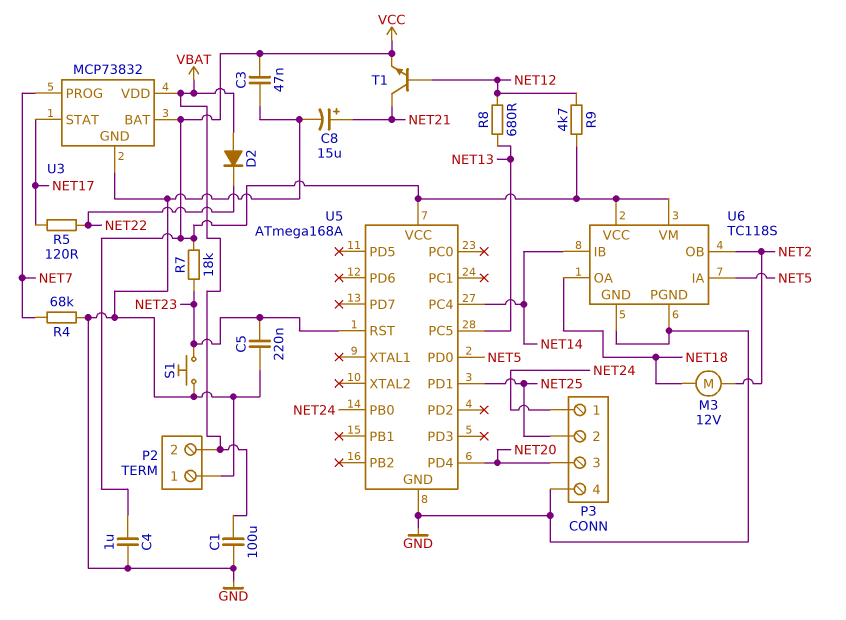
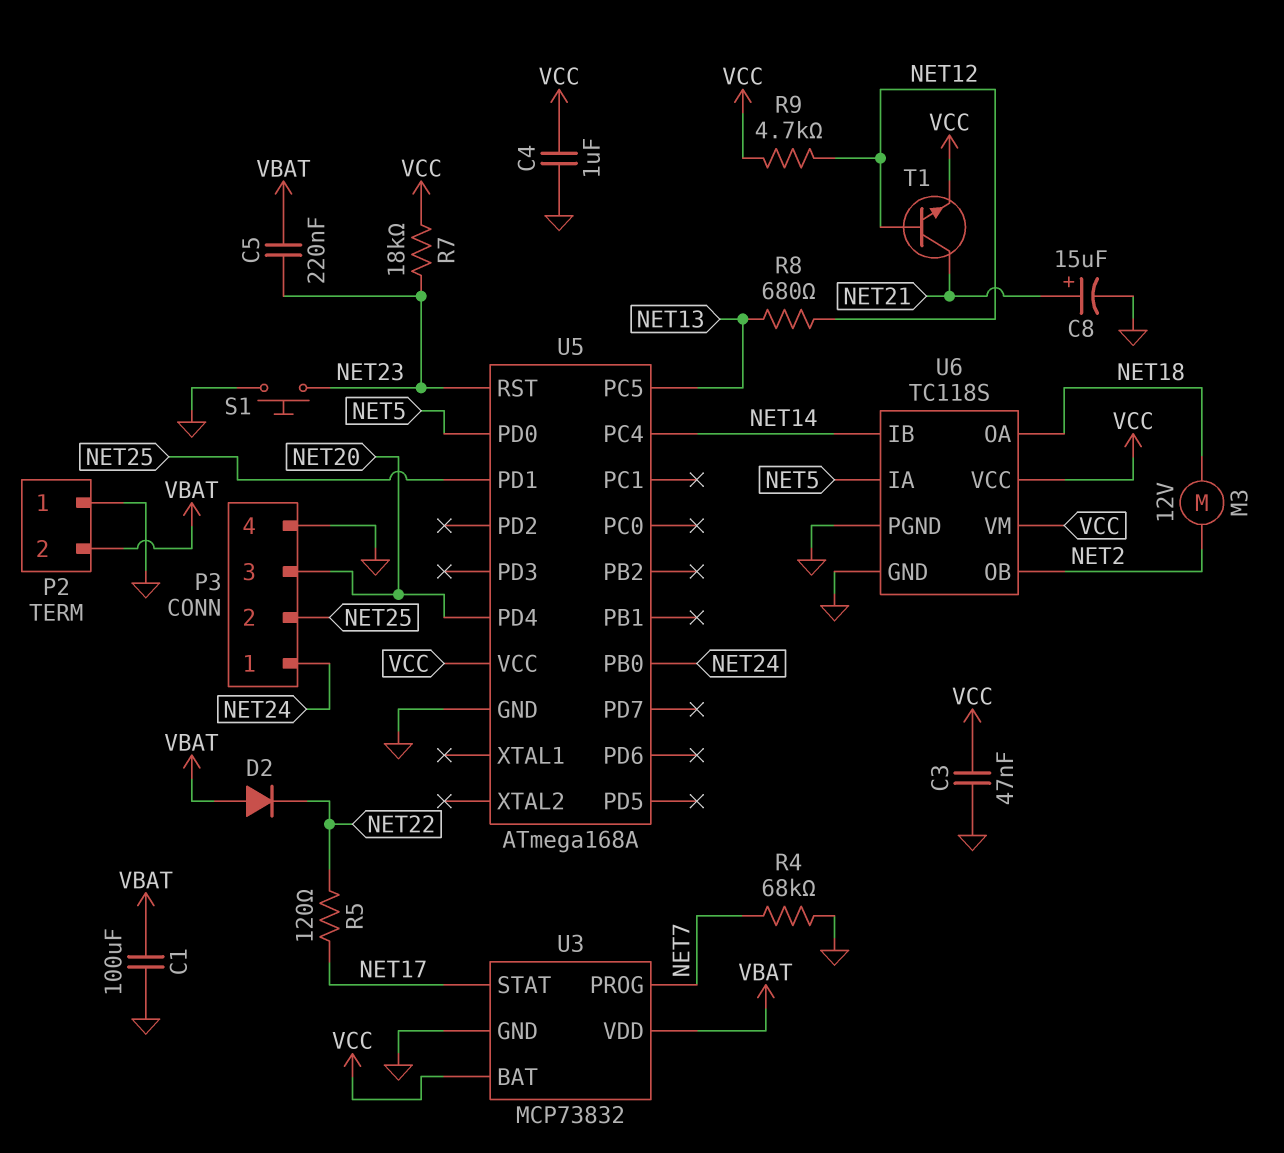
C5: 220nF (GND, NET23) -> 220nF (NET23, VBAT)

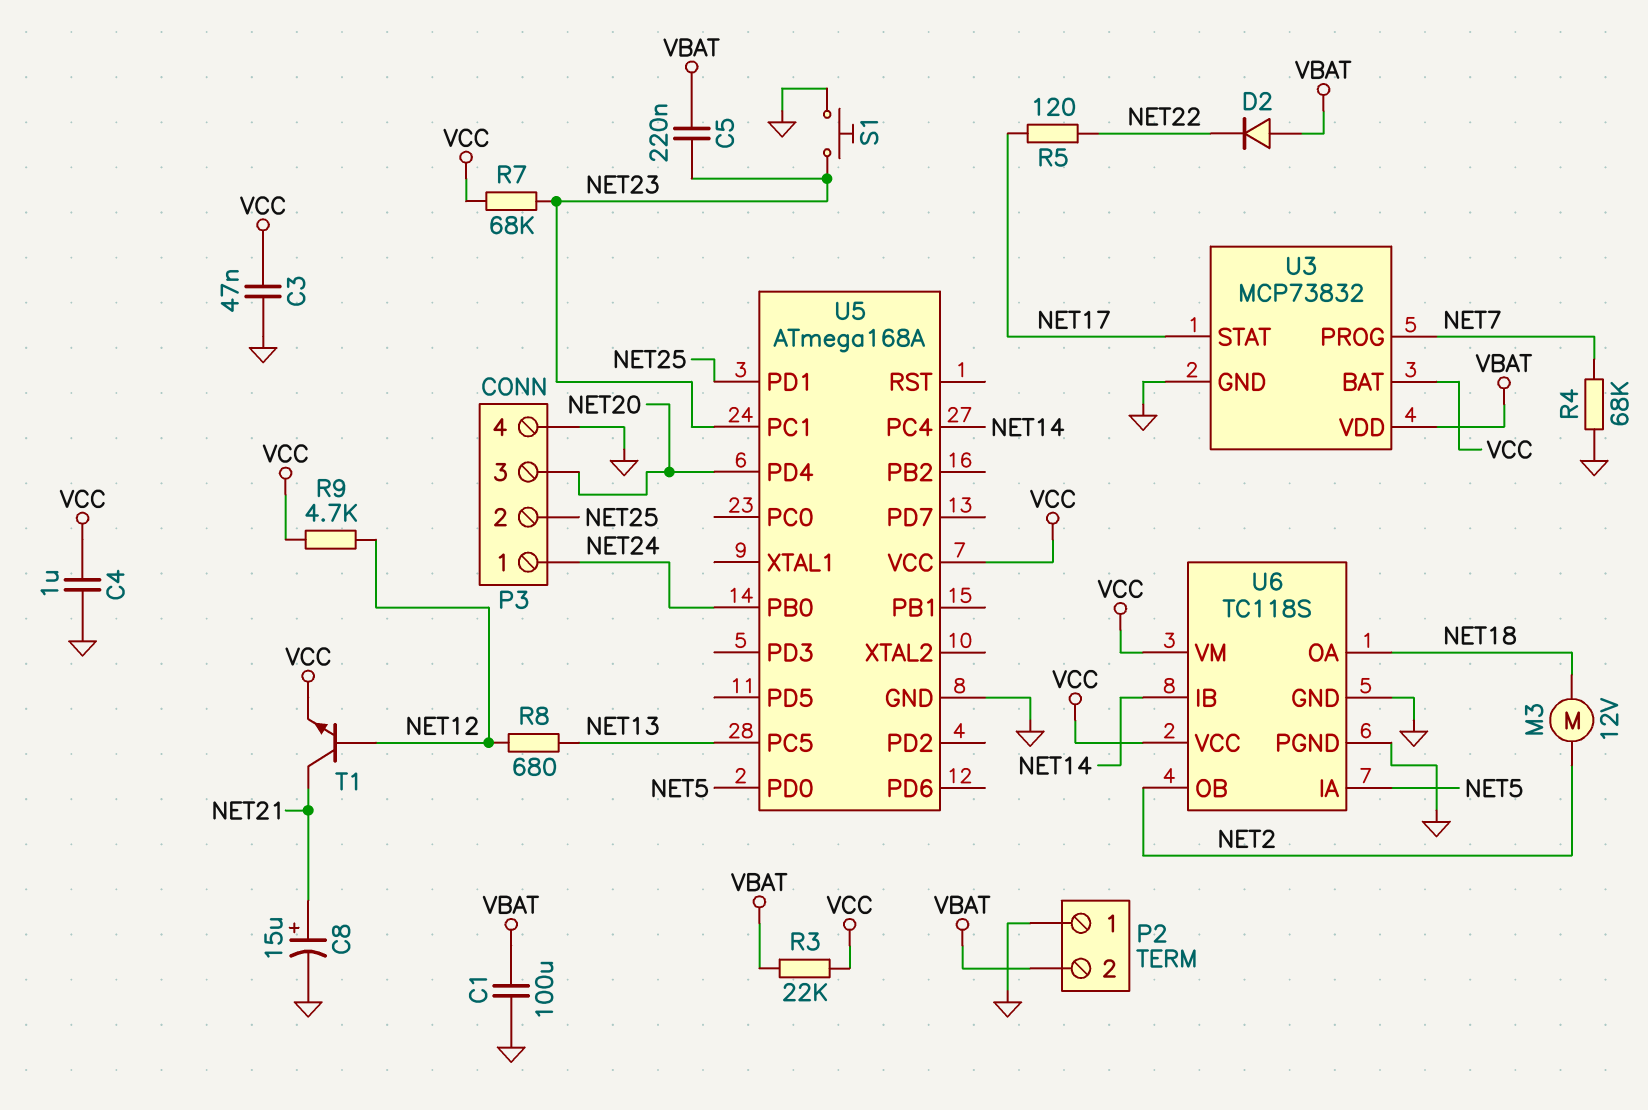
R3: none -> 22k (VBAT, VCC)
R7: 18k (NET23, VCC) -> 68k (NET23, VCC)
U5 pin PC1: none -> NET23
U5 pin RST: NET23 -> none

